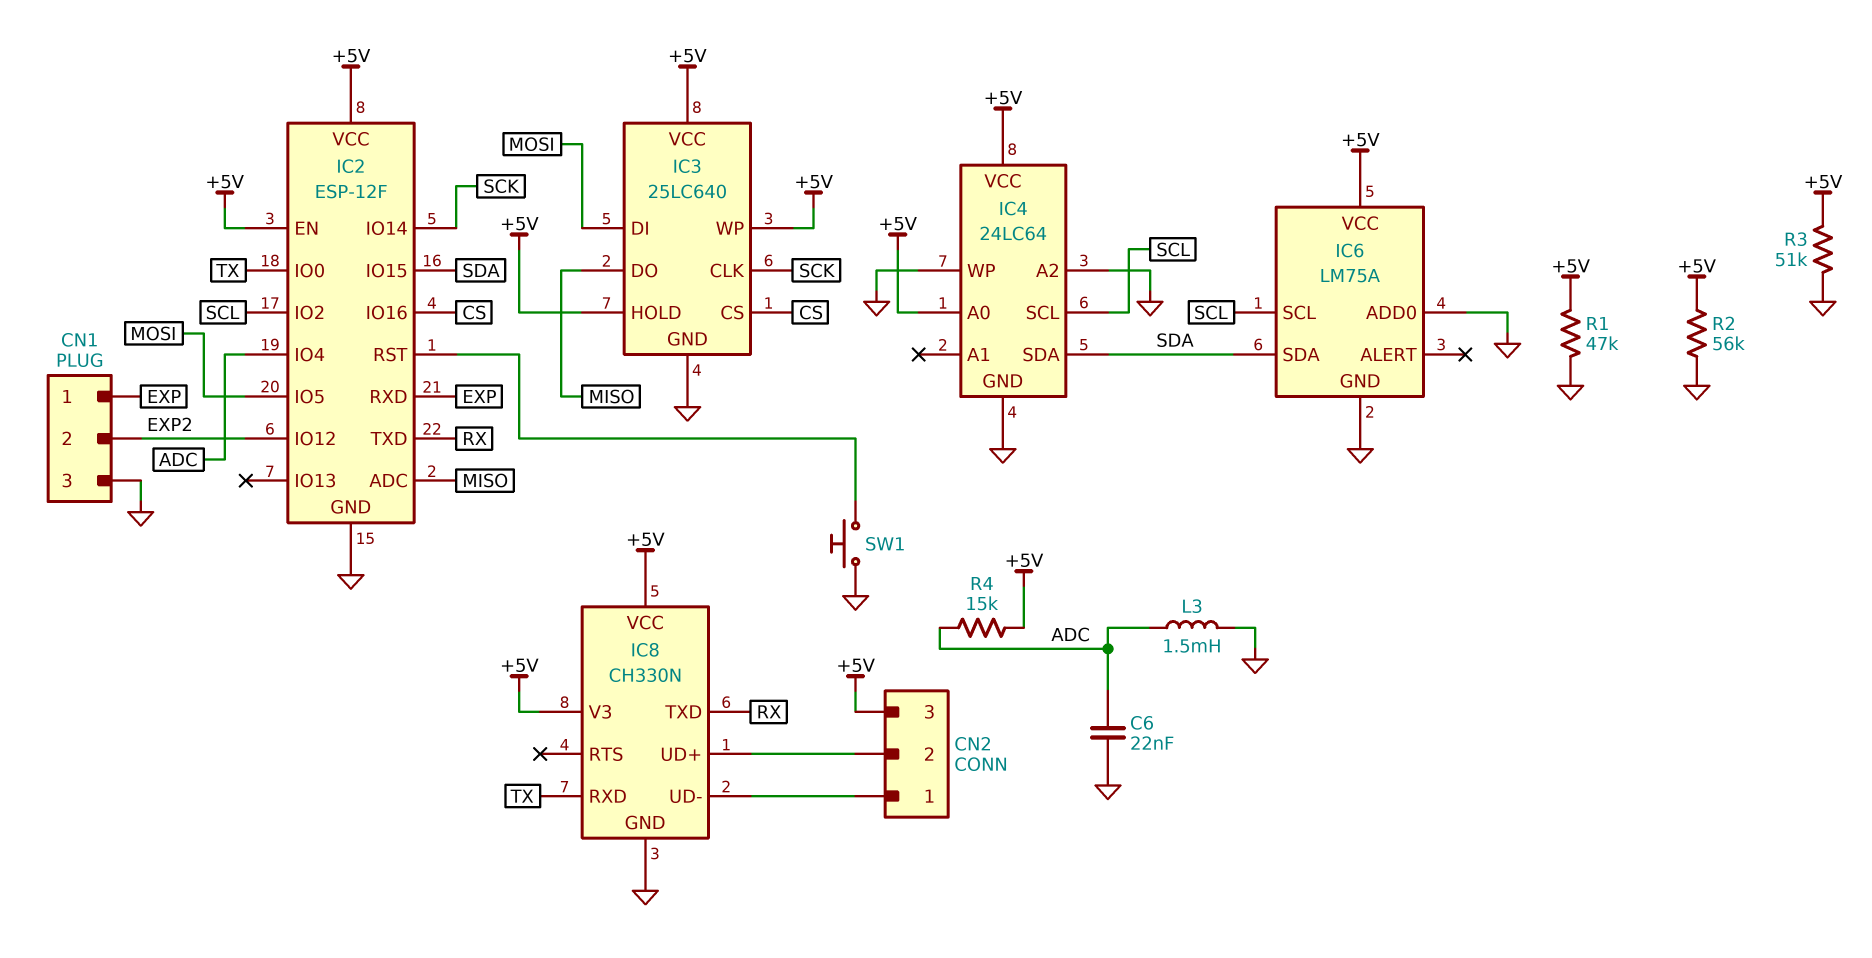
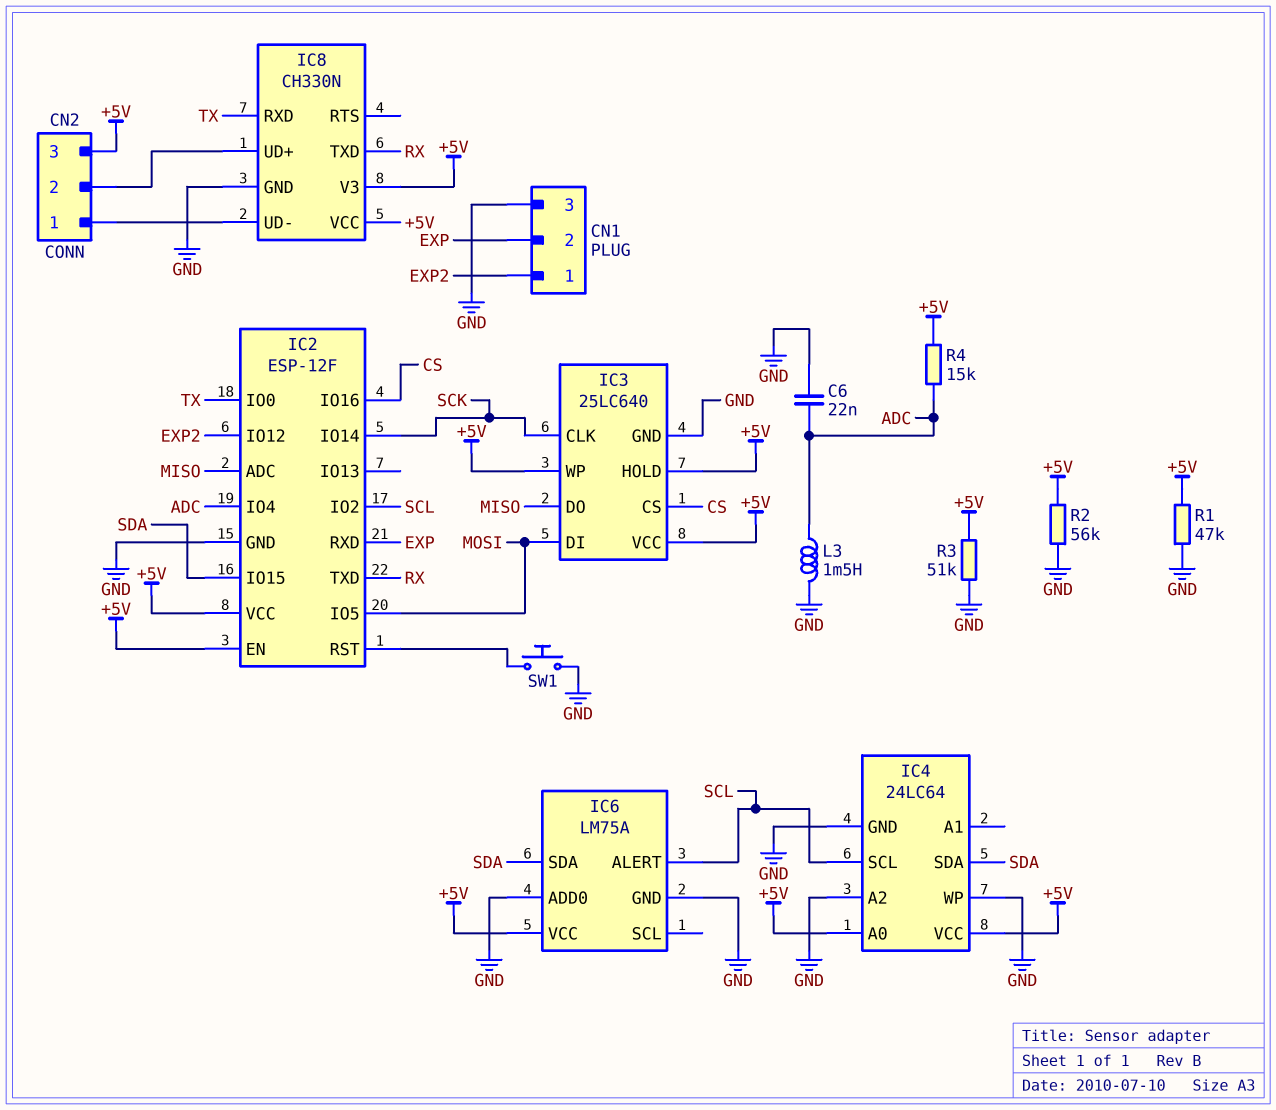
CN1 pin 1: EXP -> EXP2
CN1 pin 2: EXP2 -> EXP
IC6 pin ALERT: none -> SCL
IC6 pin SCL: SCL -> none

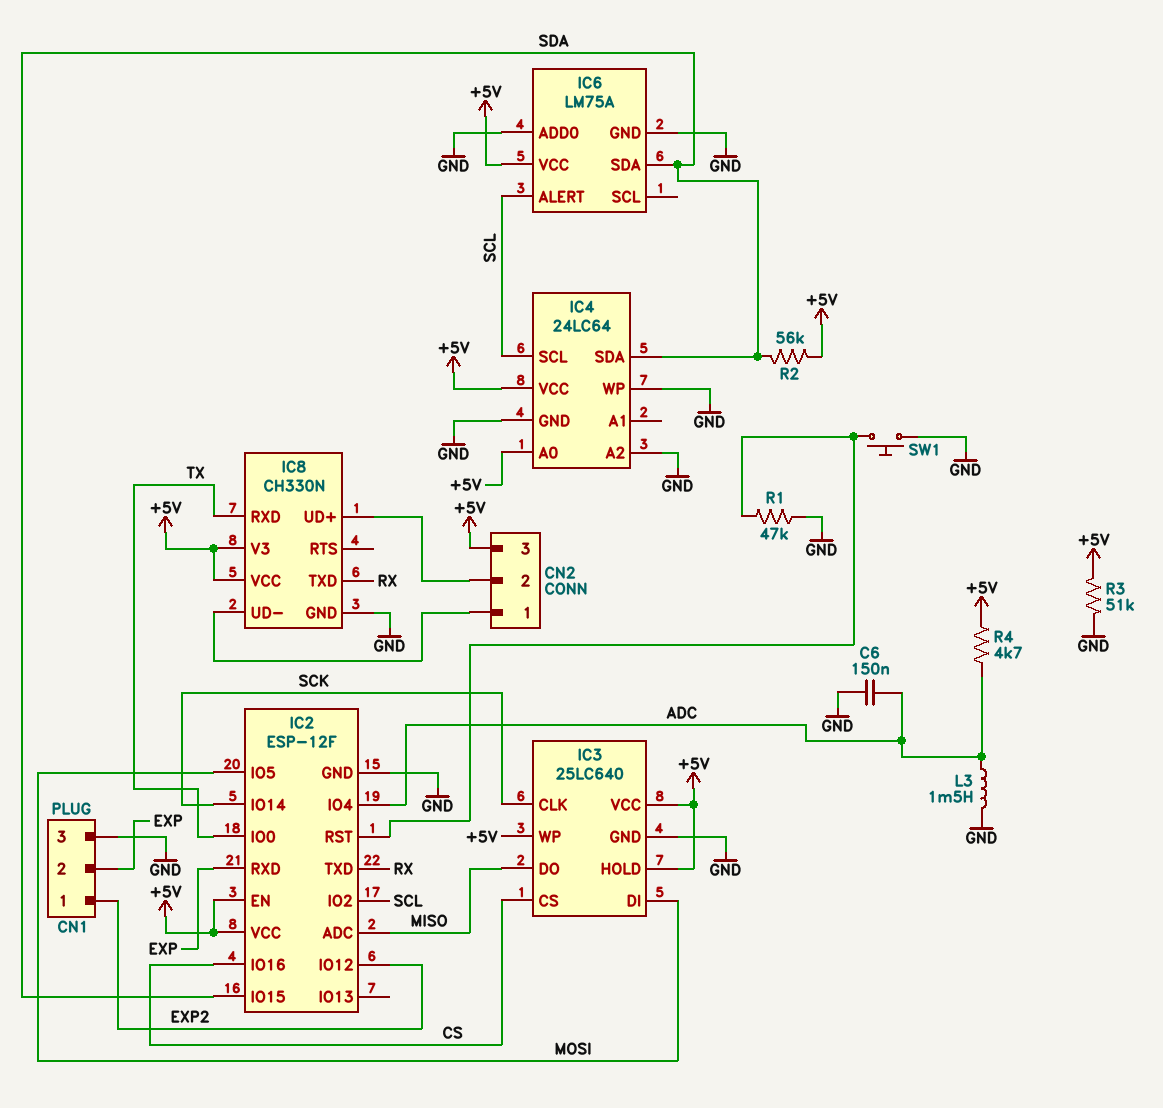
C6: 22nF (ADC, GND) -> 150nF (ADC, GND)
R1: 47k (+5V, GND) -> 47k (GND, IC2/RST)
R2: 56k (+5V, GND) -> 56k (+5V, SDA)
R4: 15k (+5V, ADC) -> 4.7k (+5V, ADC)

